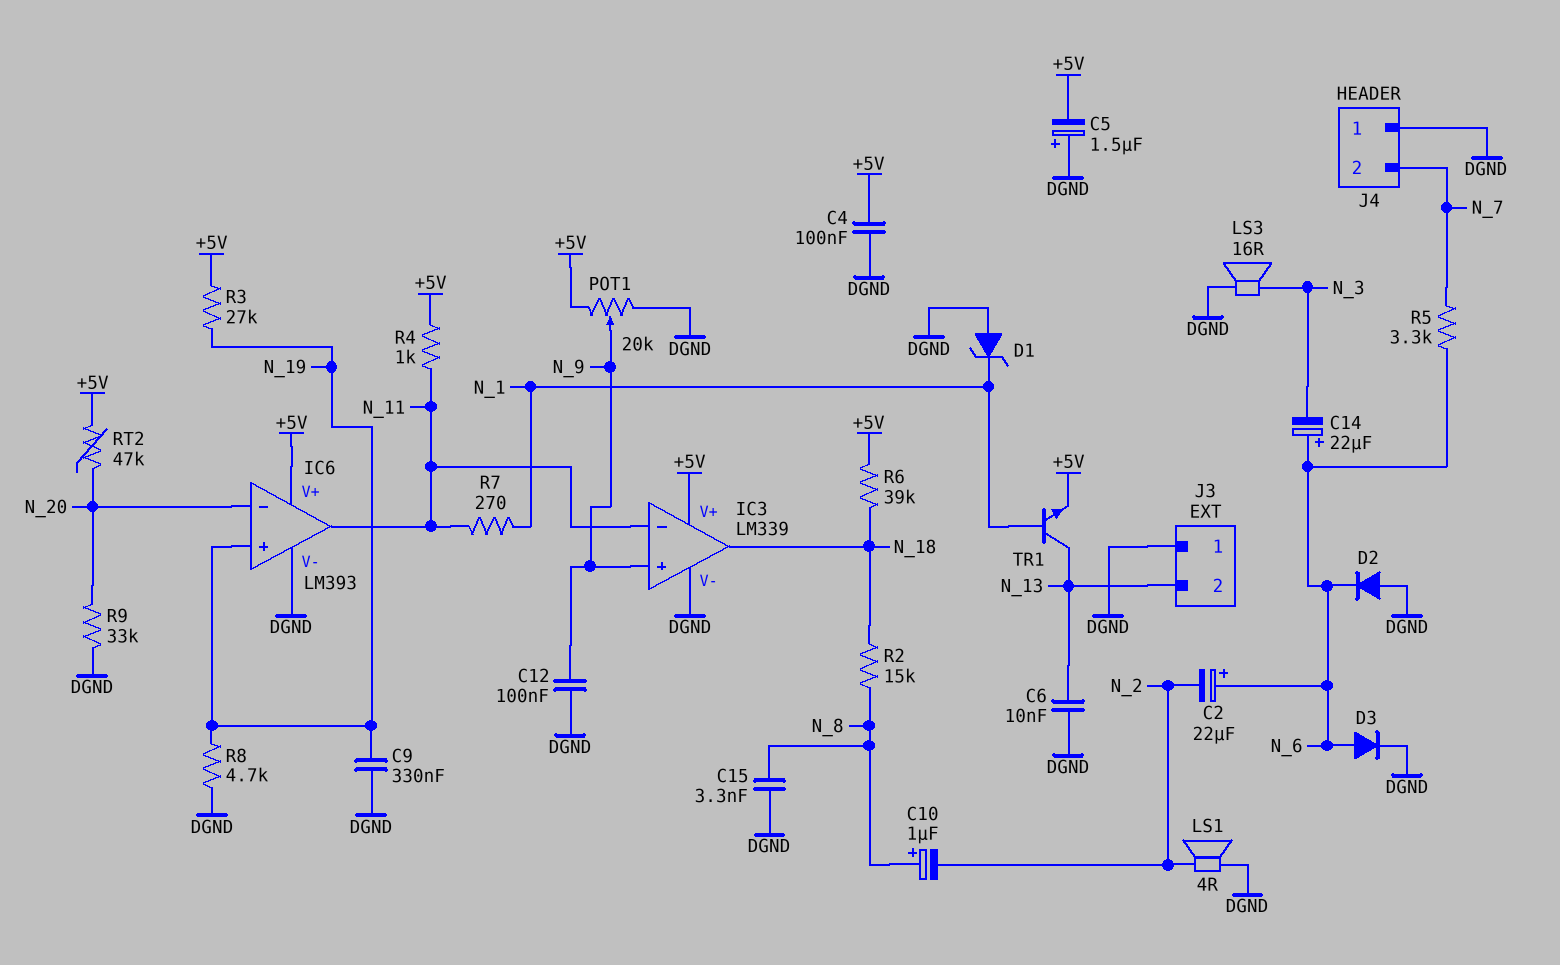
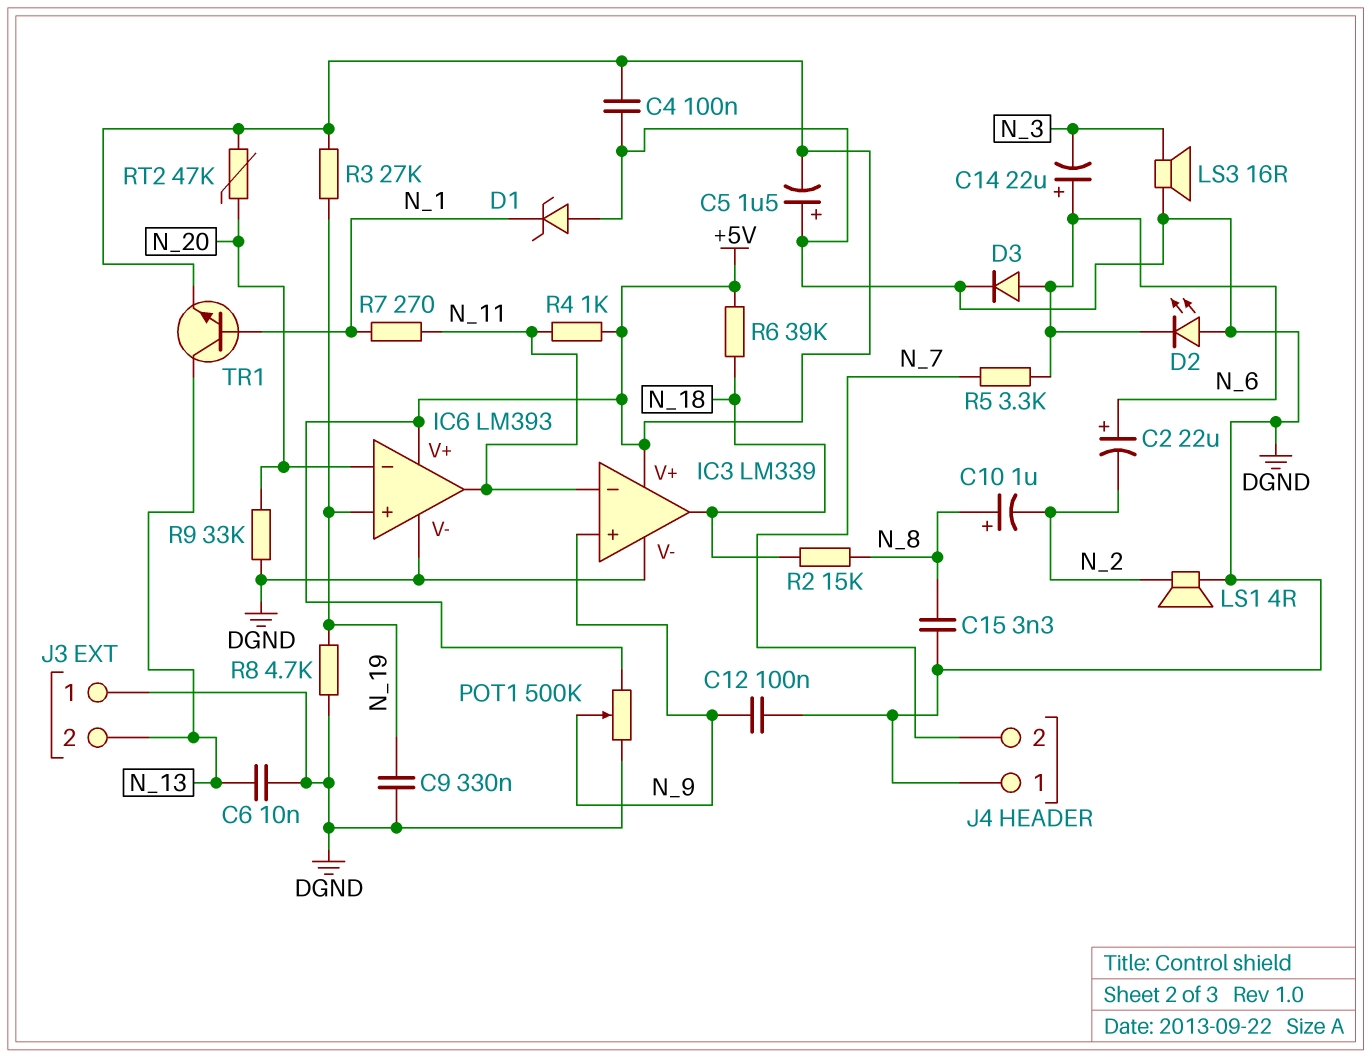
D2: diode (A DGND, K N_6) -> LED (A DGND, K N_6)
POT1: 20k (+5V, DGND, wiper N_9) -> 500k (+5V, DGND, wiper N_9)

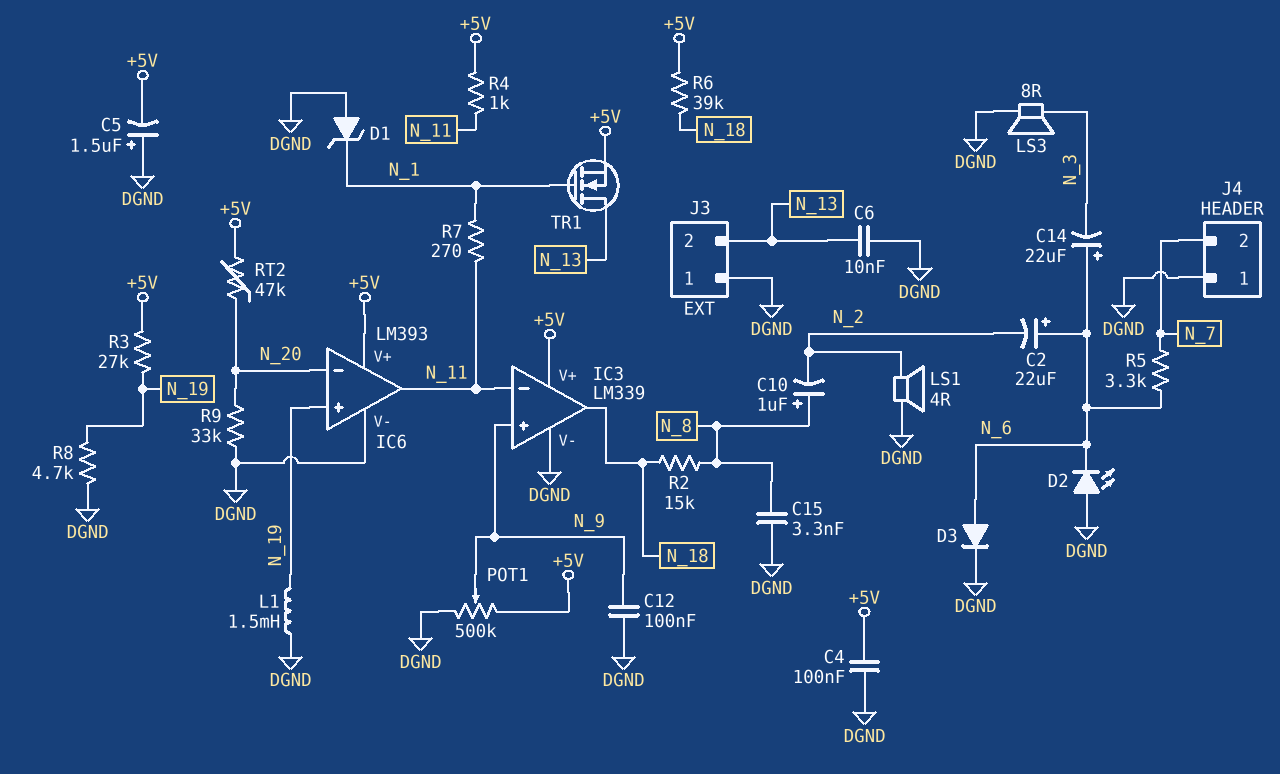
C9: 330nF (DGND, N_19) -> none
L1: none -> 1.5mH (DGND, N_19)
LS3: speaker 16R (DGND, N_3) -> speaker 8R (DGND, N_3)
TR1: NPN (B N_1, C N_13, E +5V) -> NMOS (G N_1, D N_13, S +5V)

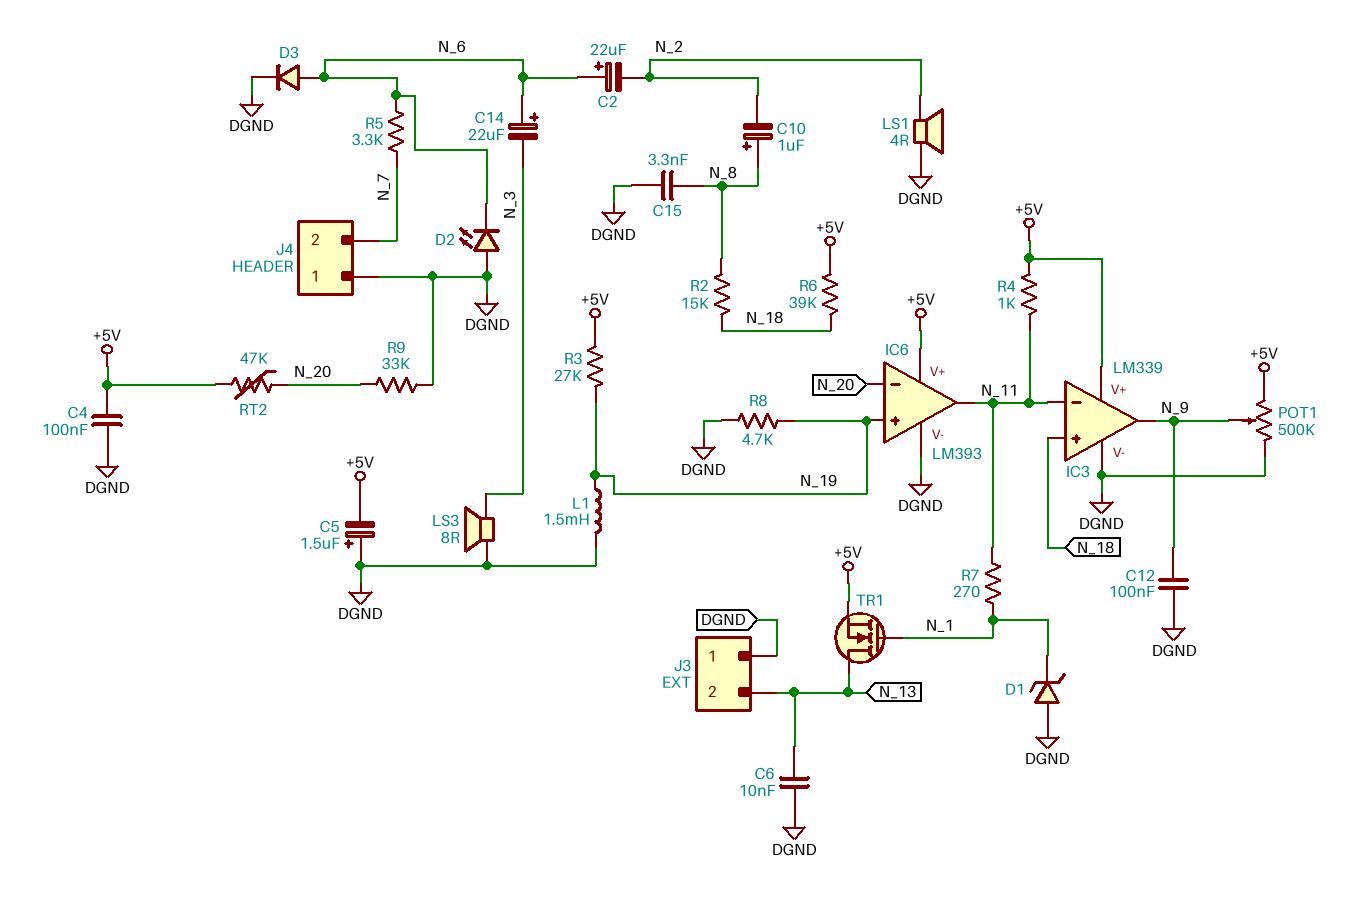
IC3 pin in+: N_9 -> N_18
IC3 pin out: N_18 -> N_9

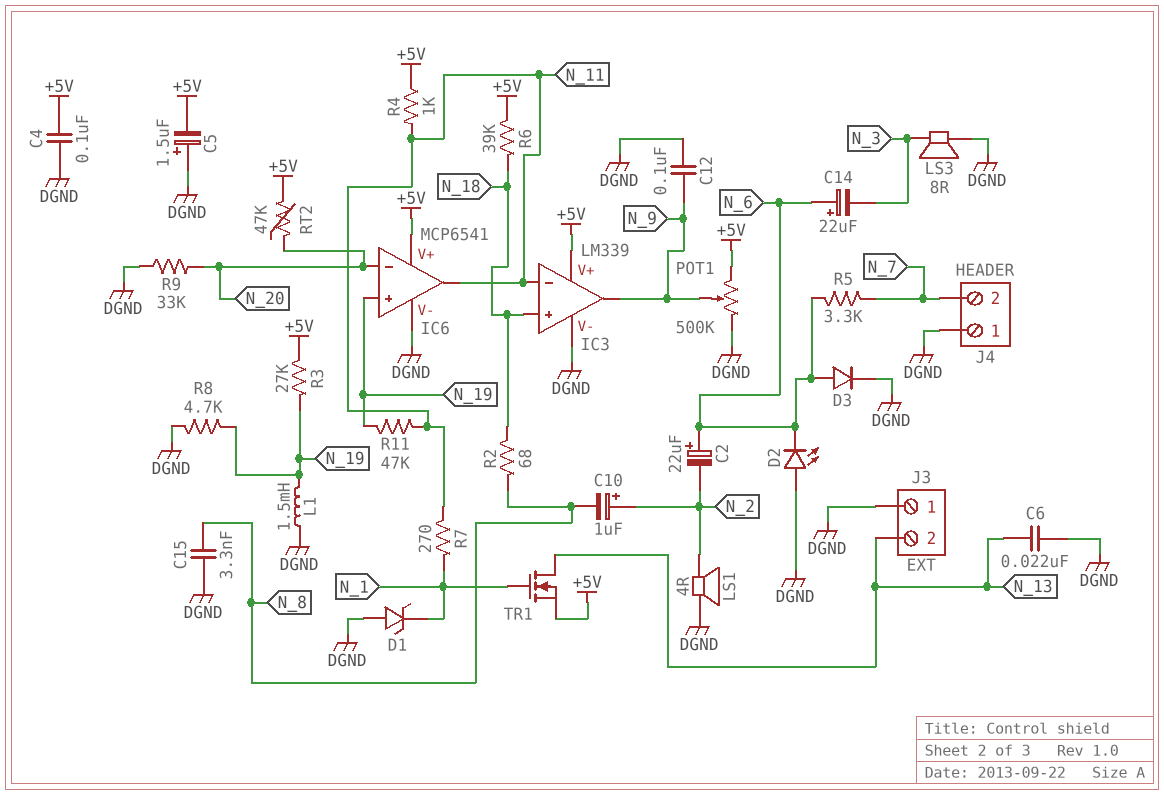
C6: 10nF (DGND, N_13) -> 22nF (DGND, N_13)
C10: 1uF (plus N_8, minus N_2) -> 1uF (plus N_2, minus N_8)
IC6: LM393 -> MCP6541
R2: 15k (N_8, N_18) -> 68 (N_8, N_18)
R11: none -> 47k (N_11, N_19)

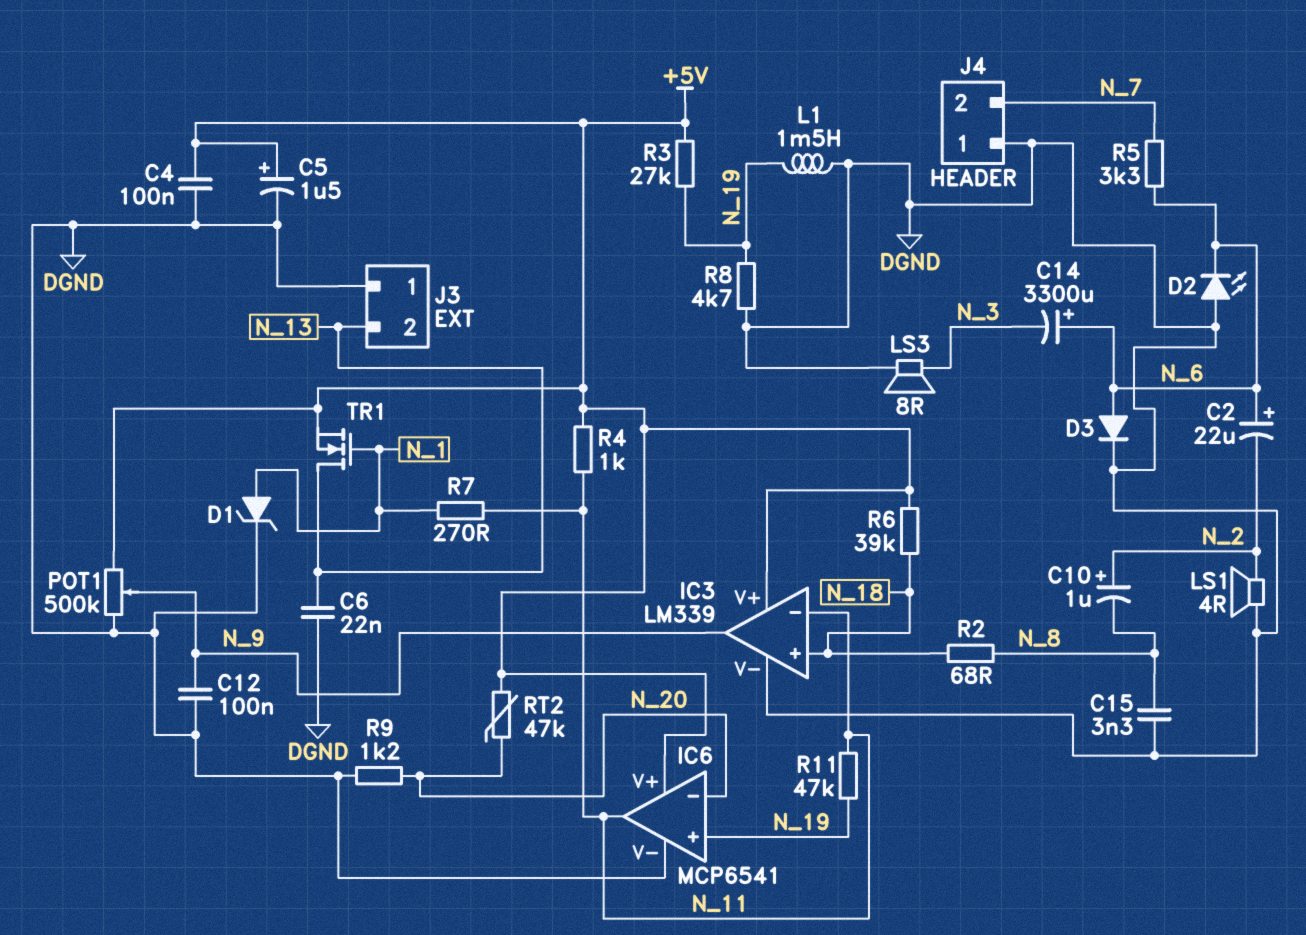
C5: 1.5uF (plus DGND, minus +5V) -> 1.5uF (plus +5V, minus DGND)
C14: 22uF (plus N_6, minus N_3) -> 3300uF (plus N_6, minus N_3)
D1: zener (A DGND, K N_1) -> zener (A N_1, K DGND)
R9: 33k (DGND, N_20) -> 1.2k (DGND, N_20)

